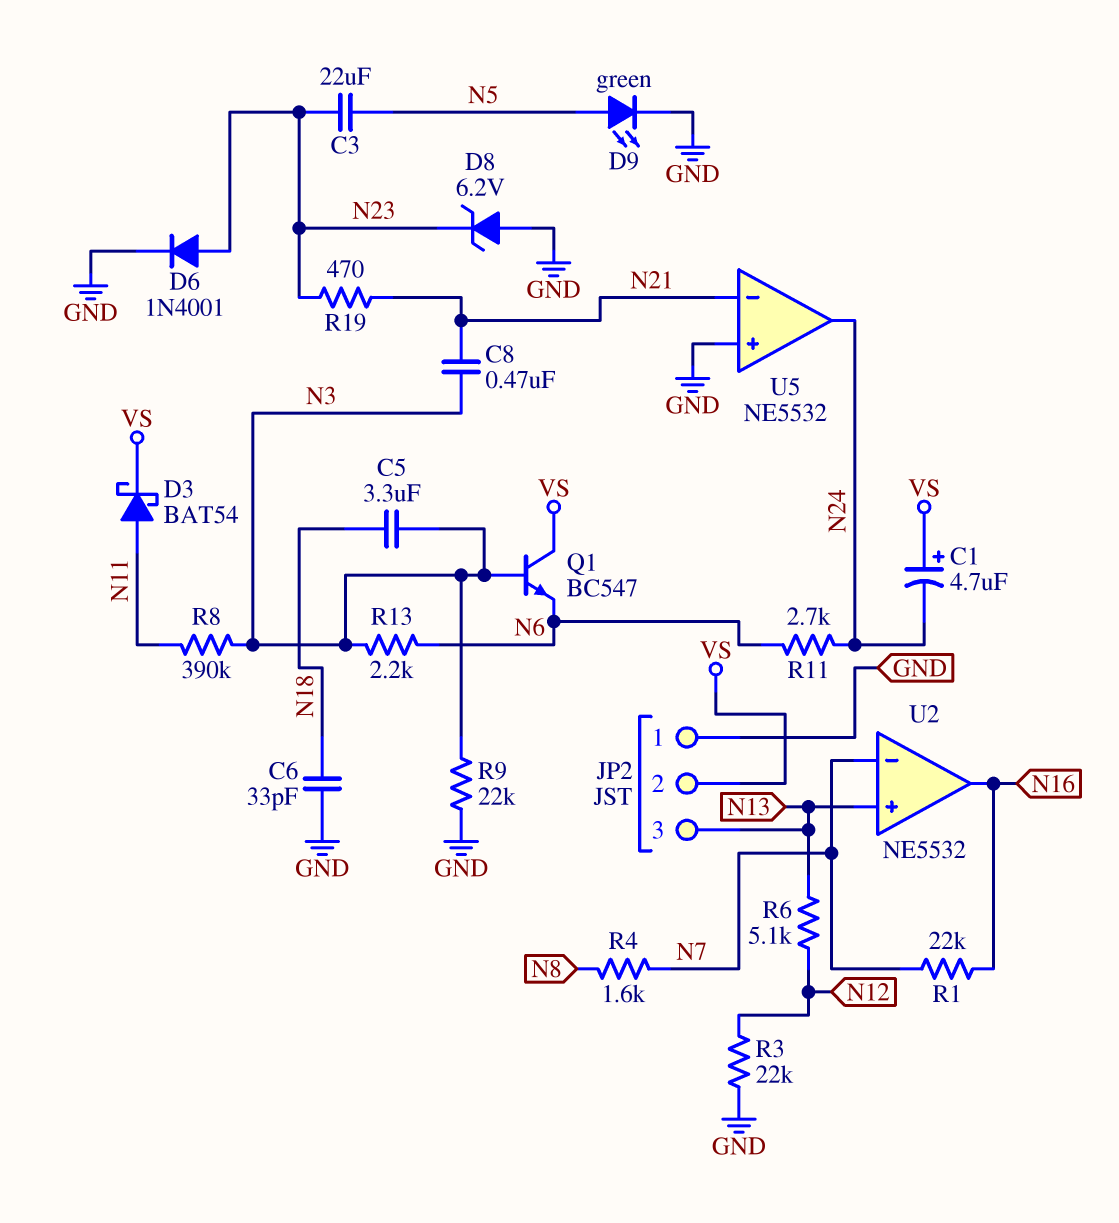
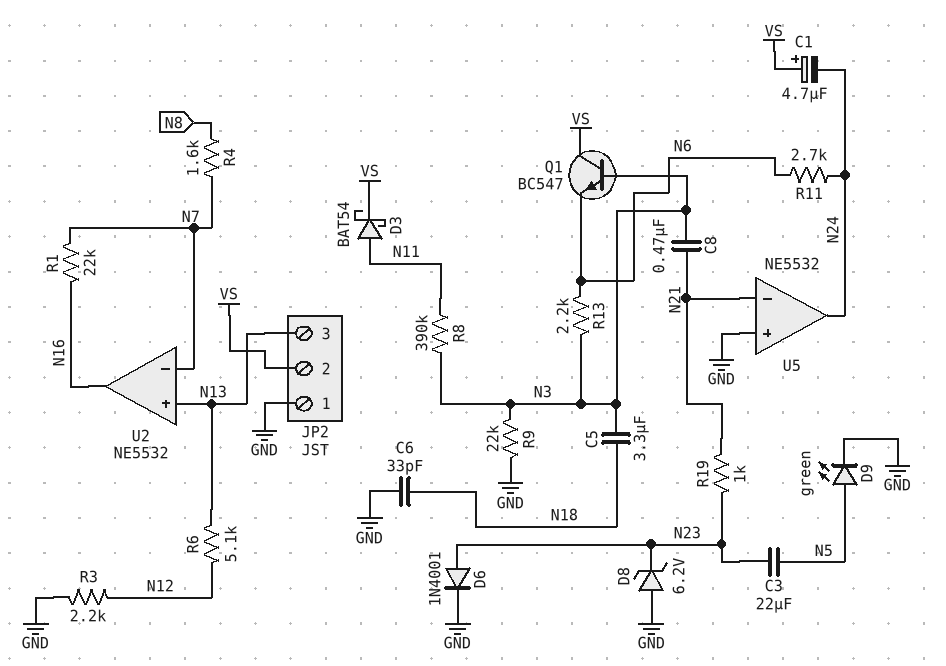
R3: 22k (GND, N12) -> 2.2k (GND, N12)
R19: 470 (N21, N23) -> 1k (N21, N23)

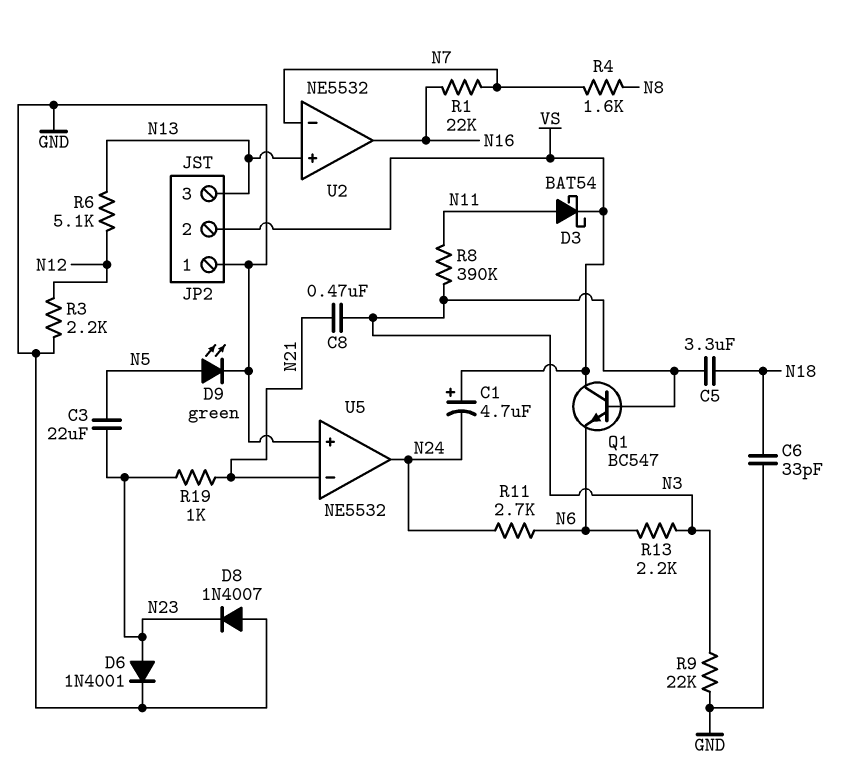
D8: zener 6.2V (A GND, K N23) -> diode 1N4007 (A GND, K N23)

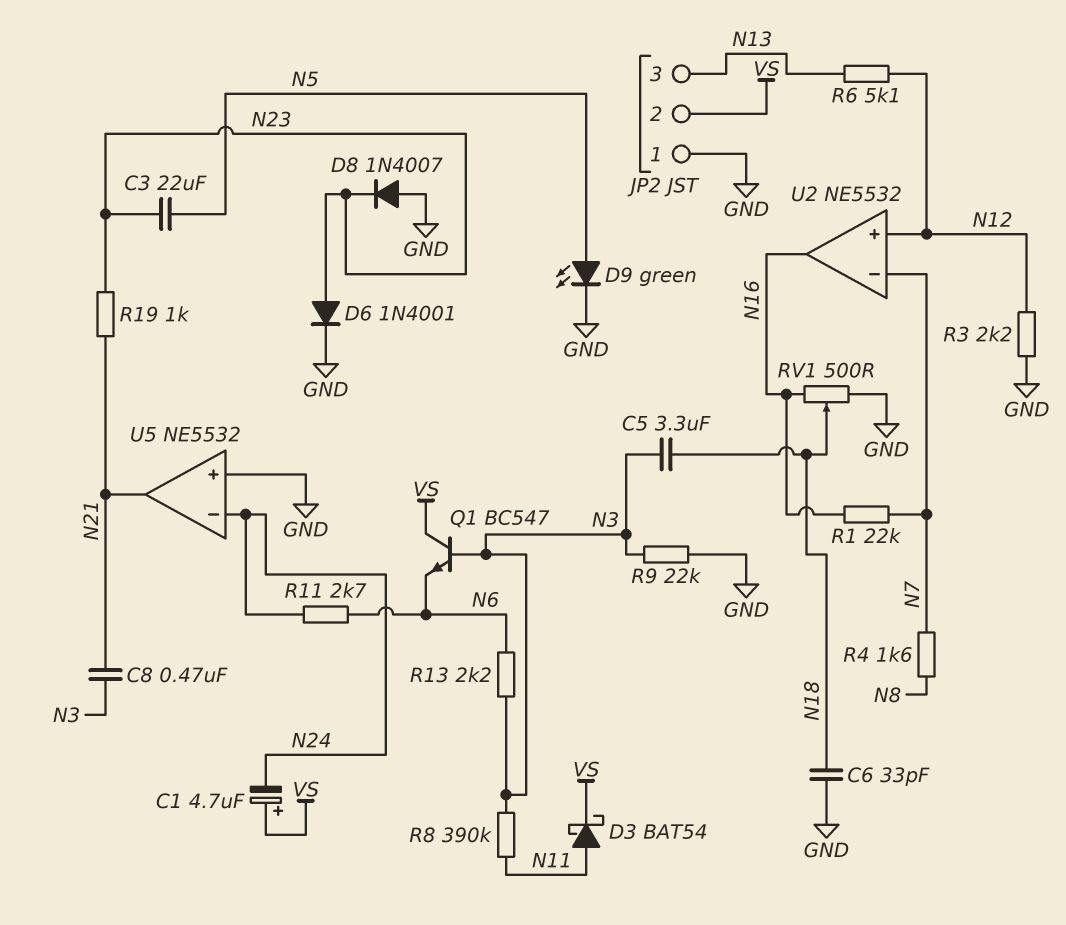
RV1: none -> 500 (GND, N16, wiper N18)
U2 pin in+: N13 -> N12
U5 pin in-: N21 -> N24
U5 pin out: N24 -> N21

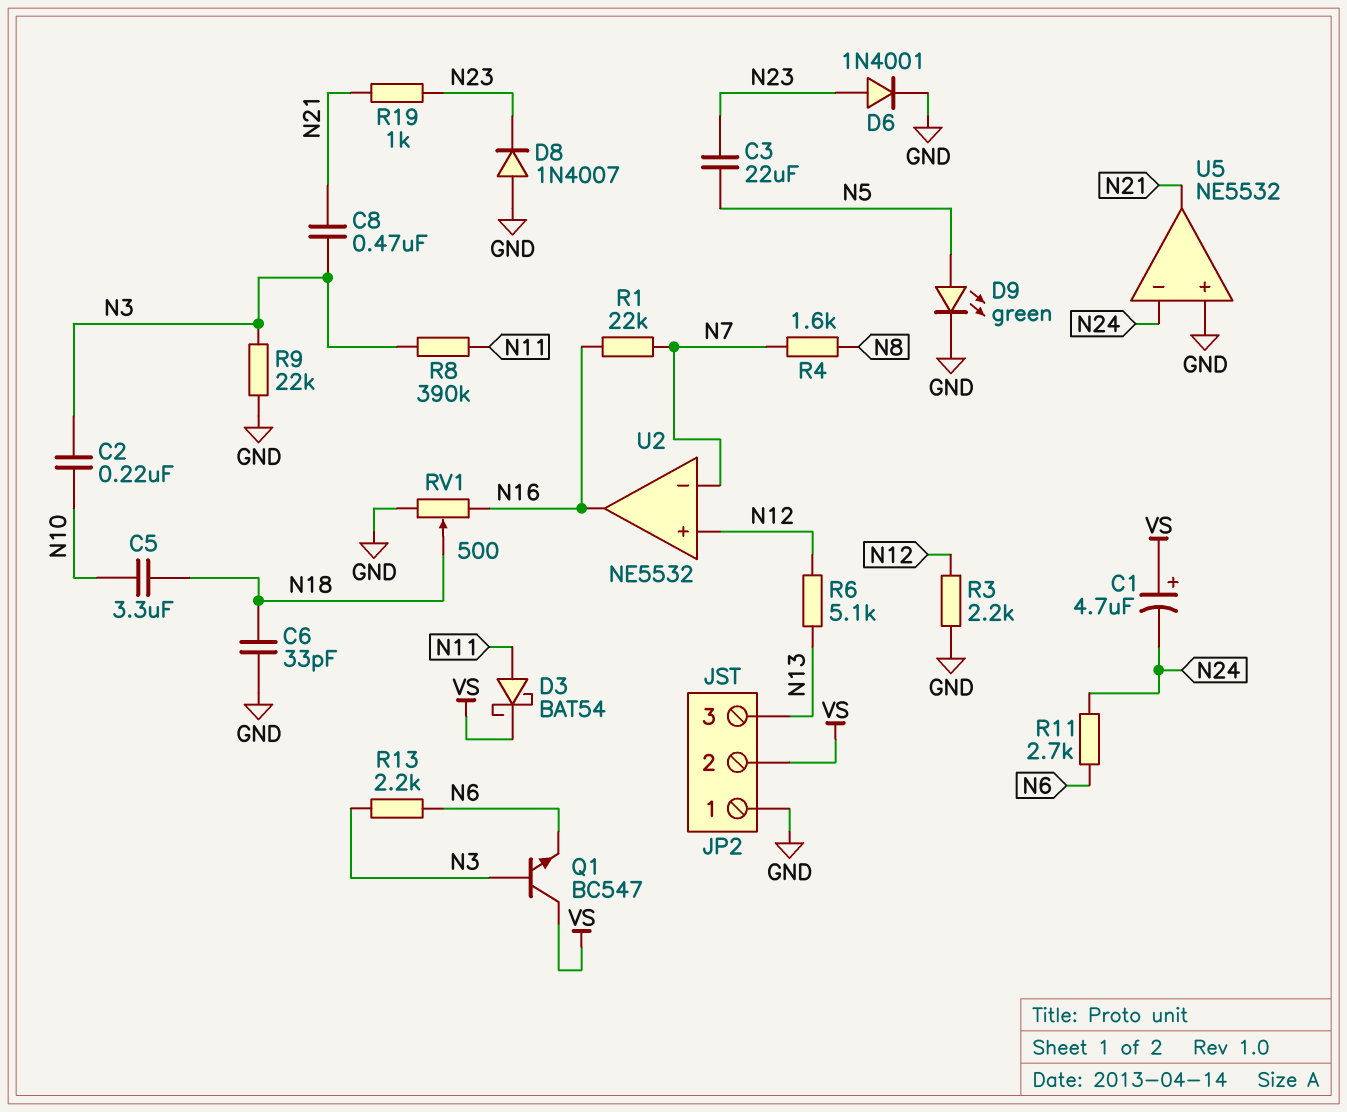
C2: none -> 220nF (N3, N10)
C5: 3.3uF (N3, N18) -> 3.3uF (N10, N18)

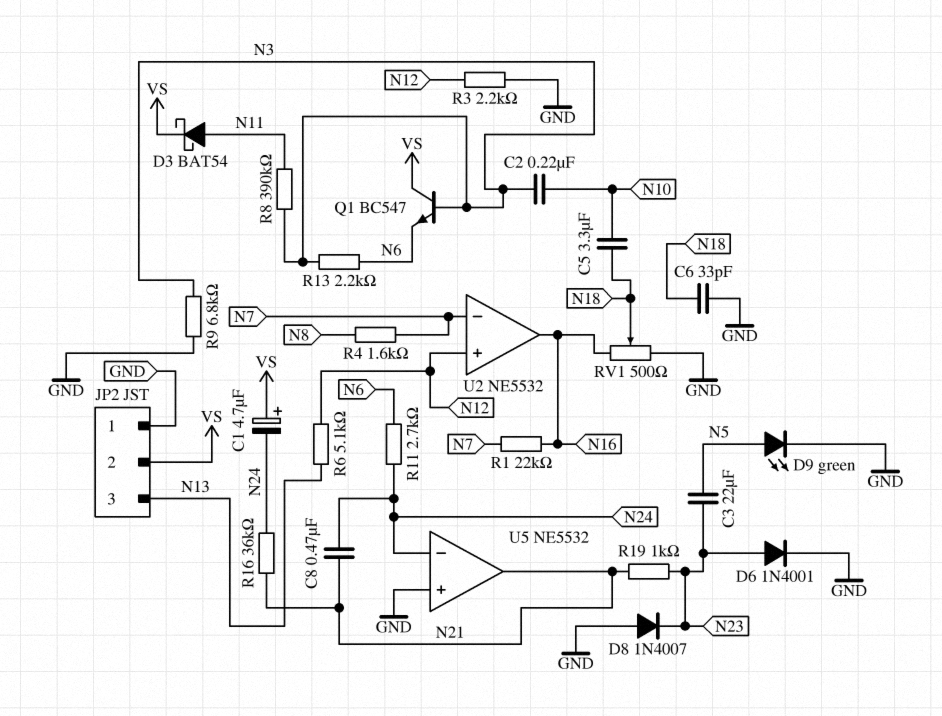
C8: 470nF (N3, N21) -> 470nF (N21, N24)
R9: 22k (GND, N3) -> 6.8k (GND, N3)
R16: none -> 36k (N21, N24)

